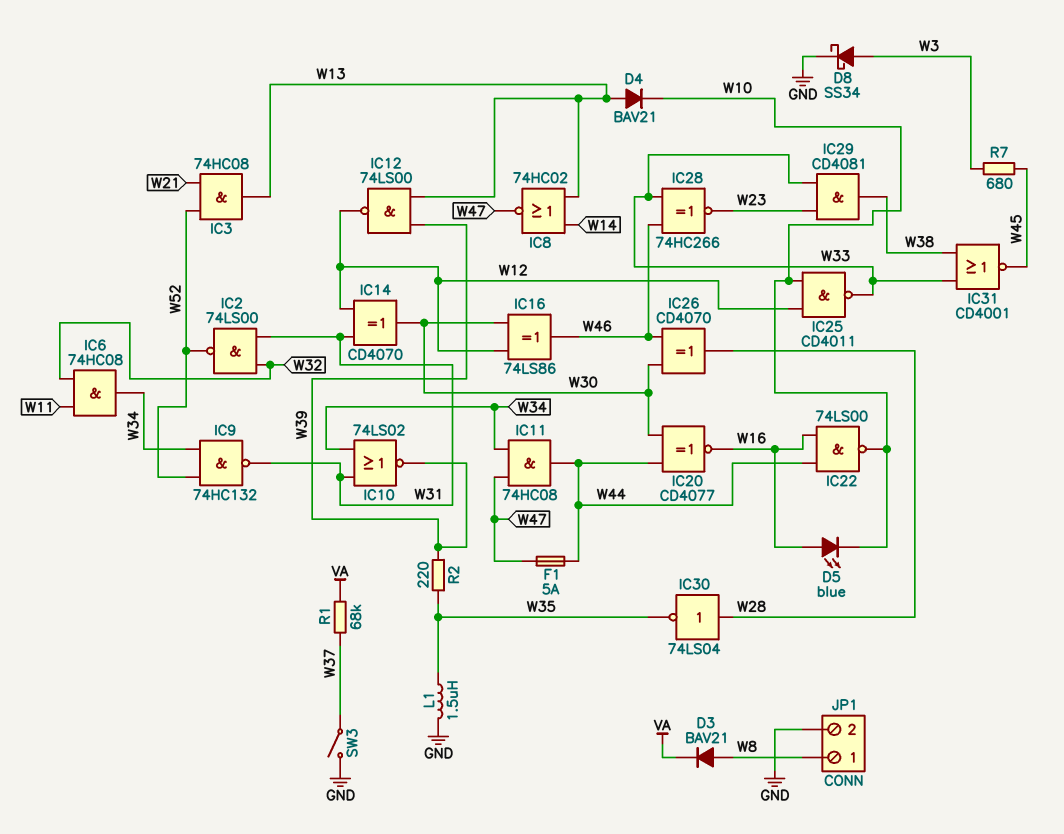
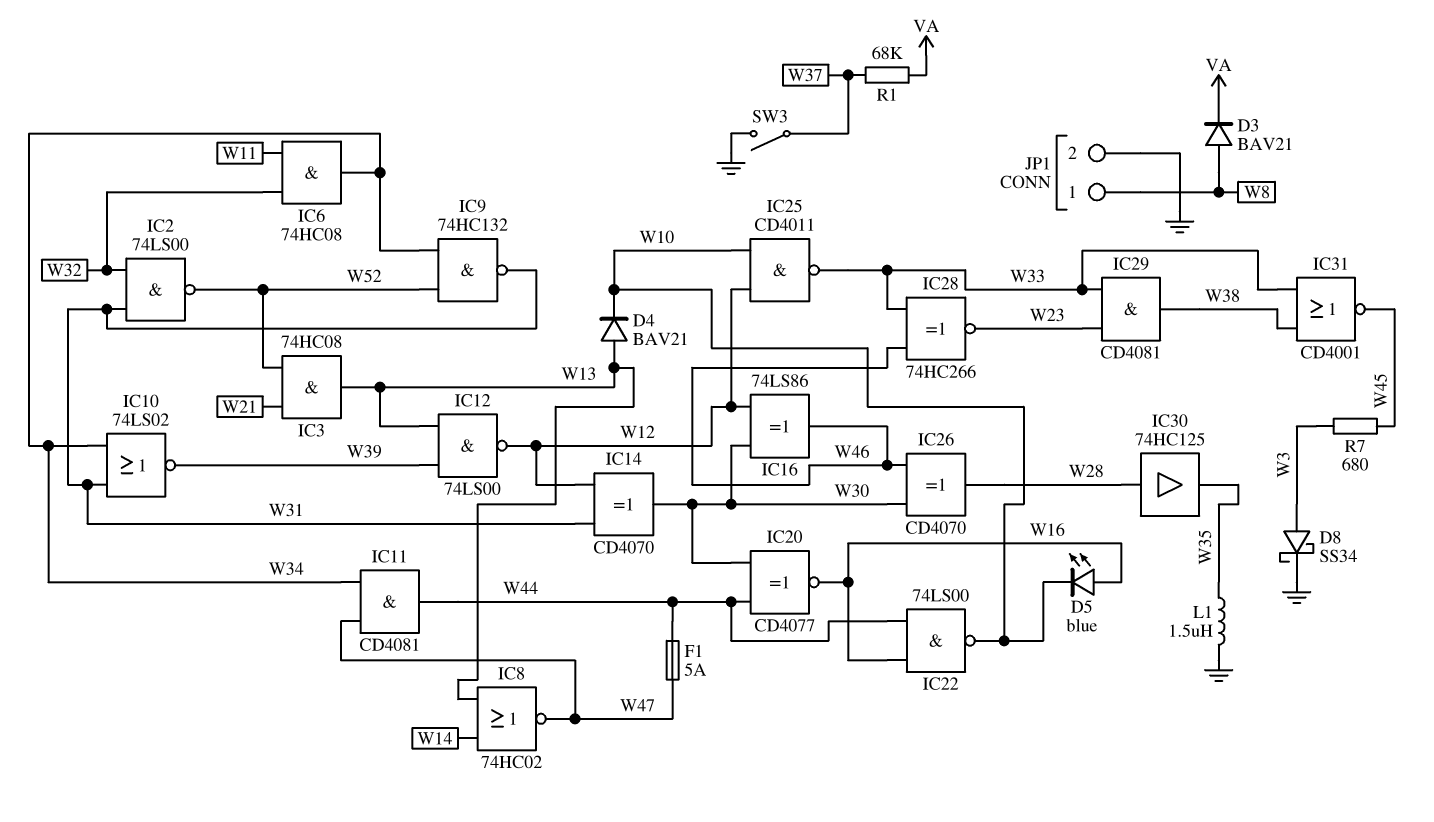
IC11: AND 74HC08 (in W34, in W47, out W44) -> AND CD4081 (in W34, in W47, out W44)
IC30: NOT 74LS04 (in W28, out W35) -> buffer 74HC125 (in W28, out W35)
R2: 220 (W35, W39) -> none

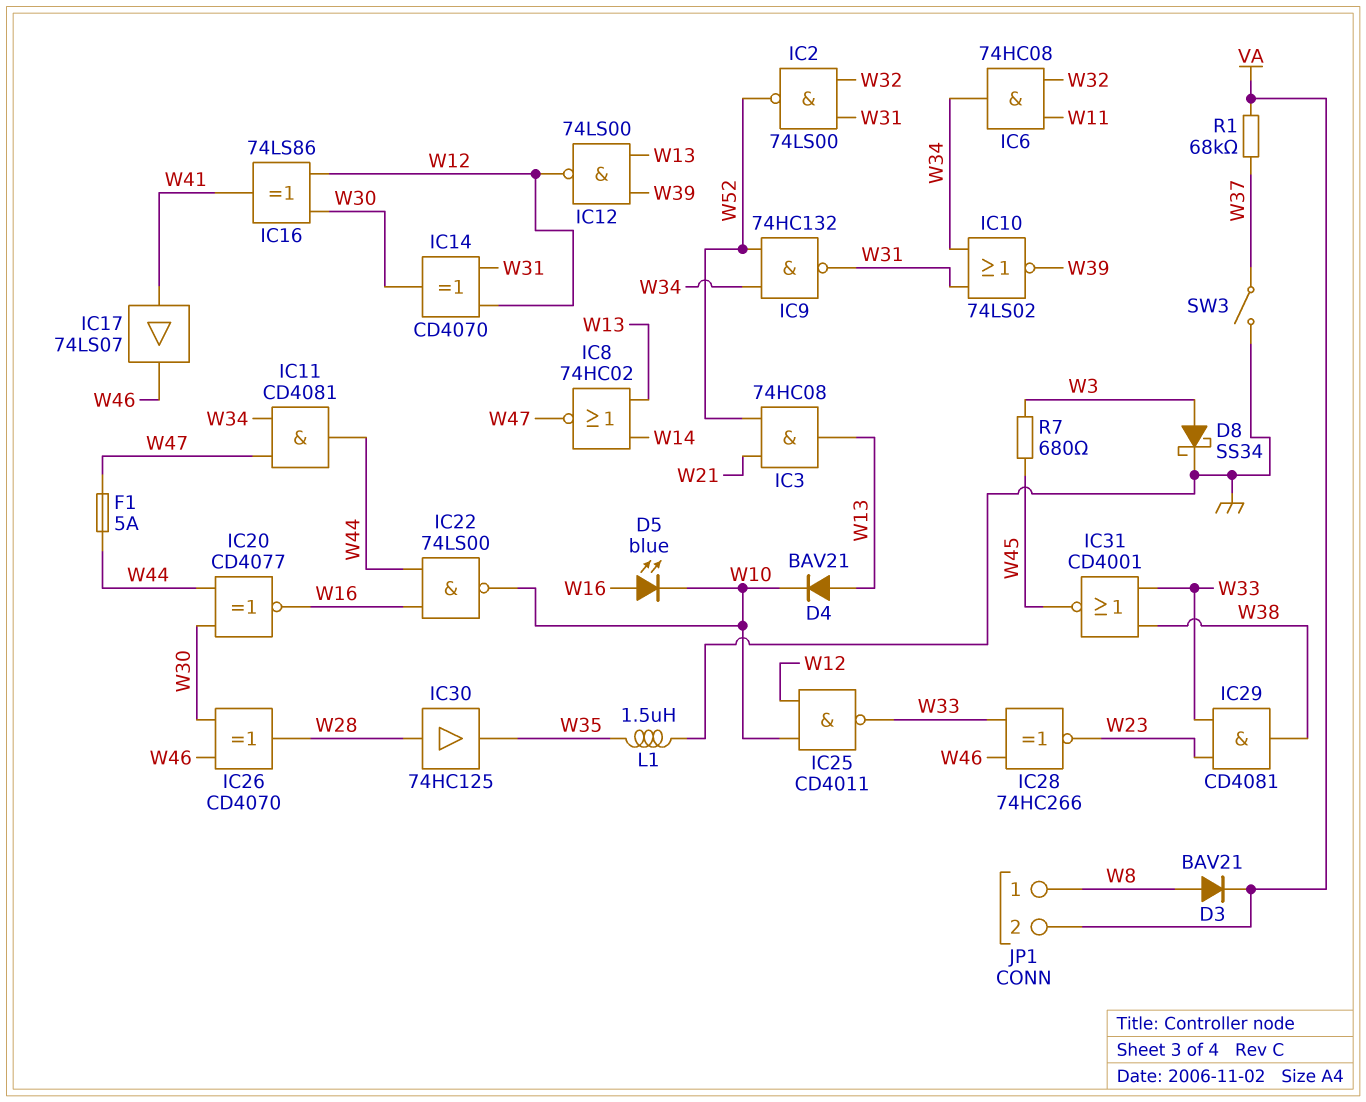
IC16: XOR 74LS86 (in W12, in W30, out W46) -> XOR 74LS86 (in W12, in W30, out W41)
IC17: none -> buffer 74LS07 (in W41, out W46)
JP1 pin 2: GND -> VA

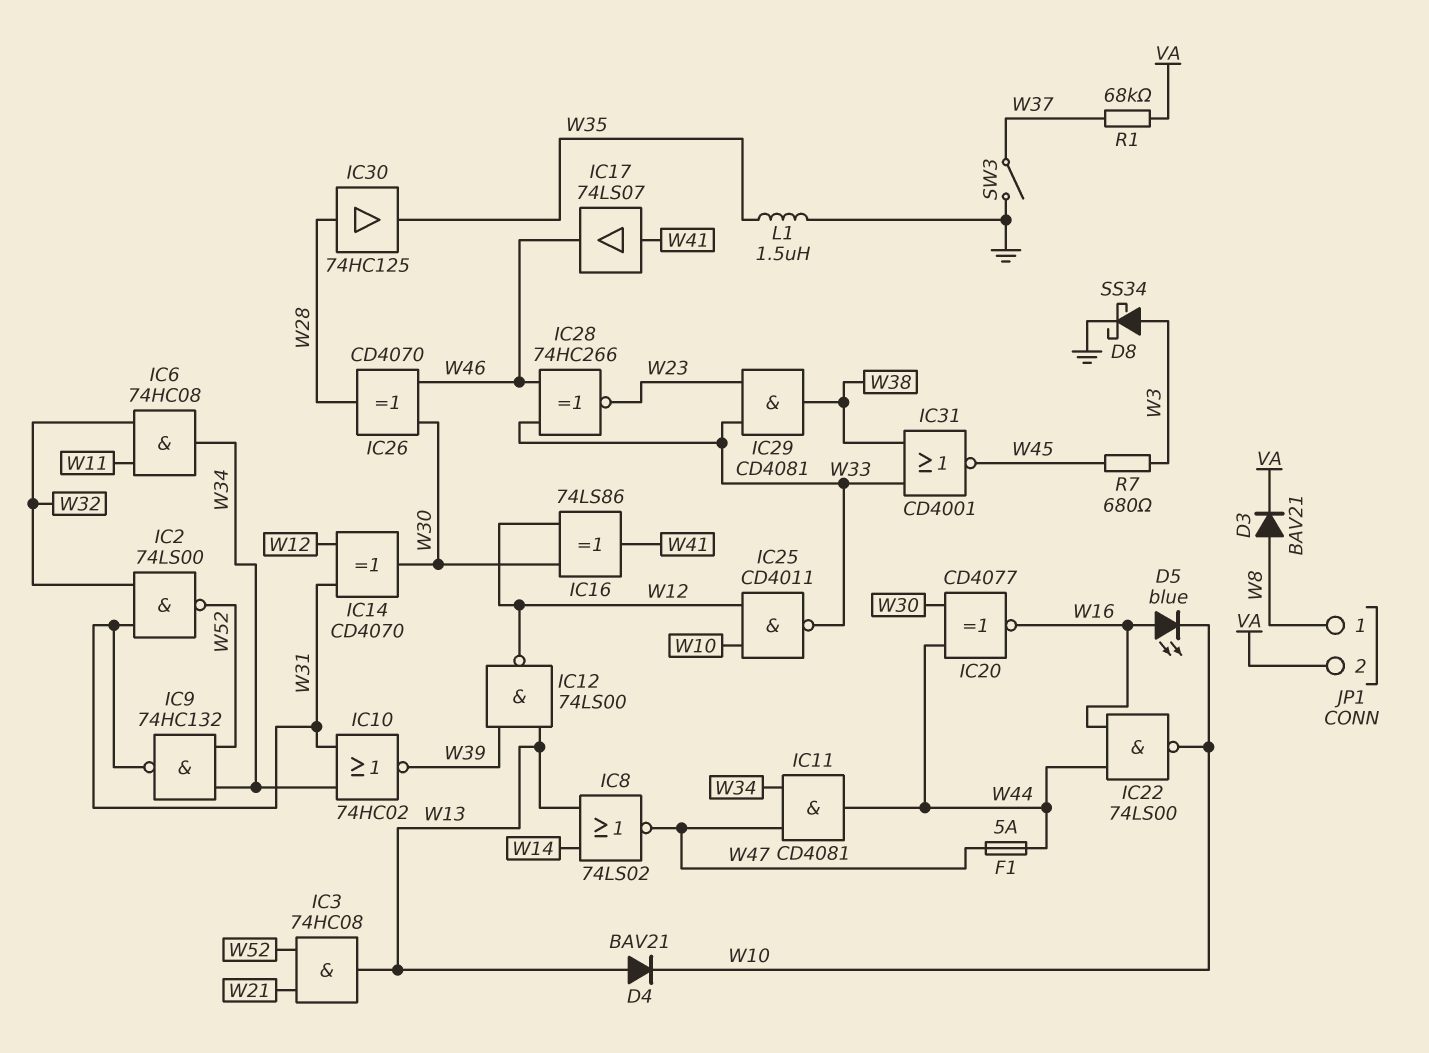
IC8: NOR 74HC02 (in W13, in W14, out W47) -> NOR 74LS02 (in W13, in W14, out W47)
IC10: NOR 74LS02 (in W31, in W34, out W39) -> NOR 74HC02 (in W31, in W34, out W39)

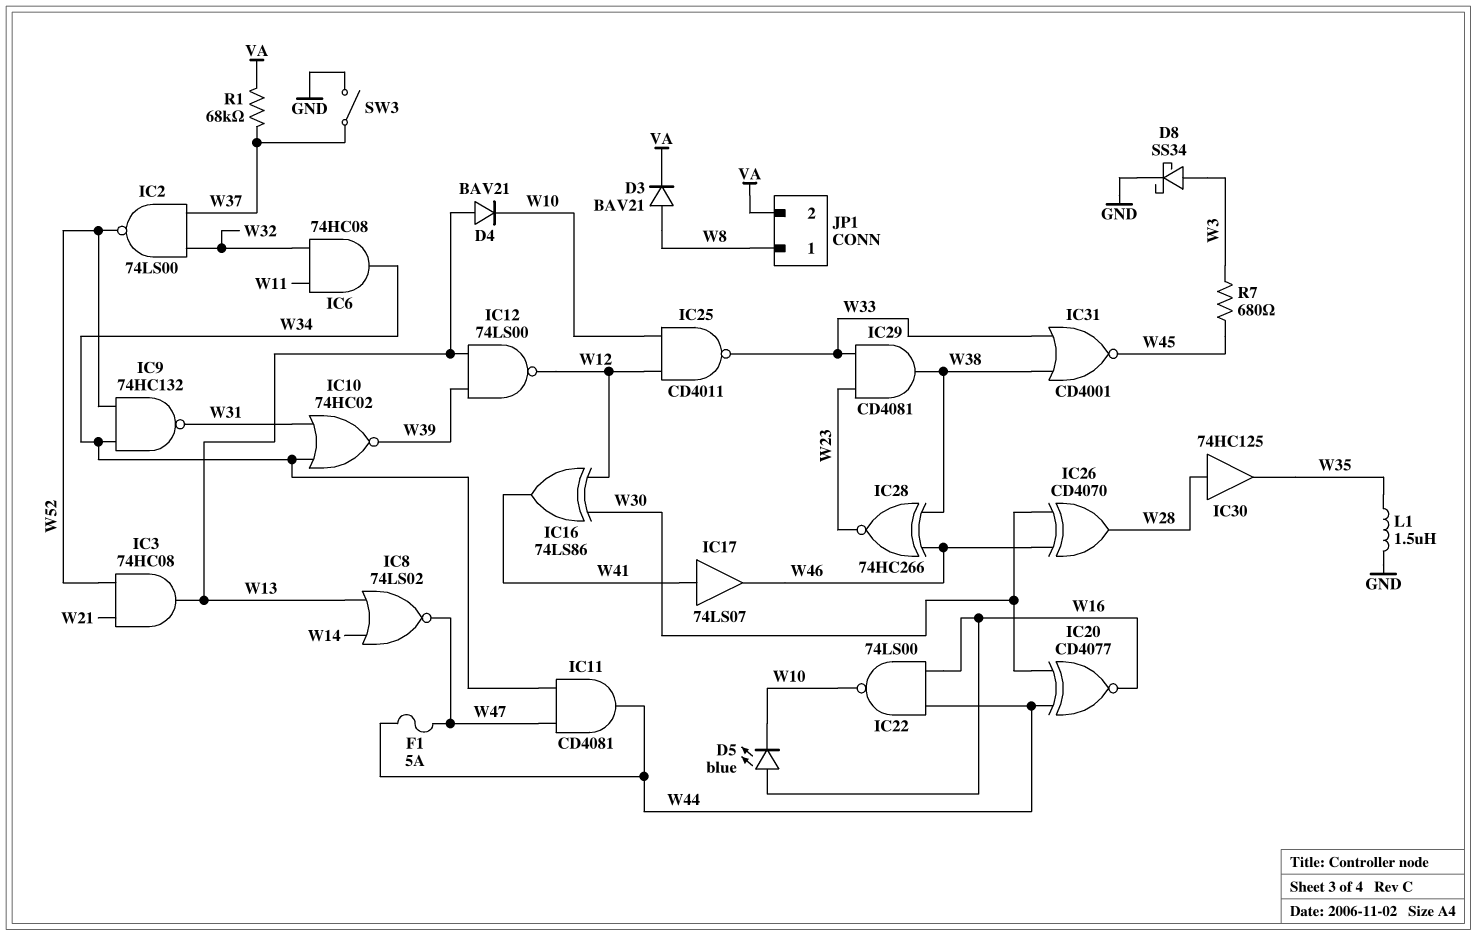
IC2: NAND 74LS00 (in W31, in W32, out W52) -> NAND 74LS00 (in W32, in W37, out W52)
IC14: XOR CD4070 (in W12, in W31, out W30) -> none
IC28: XNOR 74HC266 (in W33, in W46, out W23) -> XNOR 74HC266 (in W38, in W46, out W23)

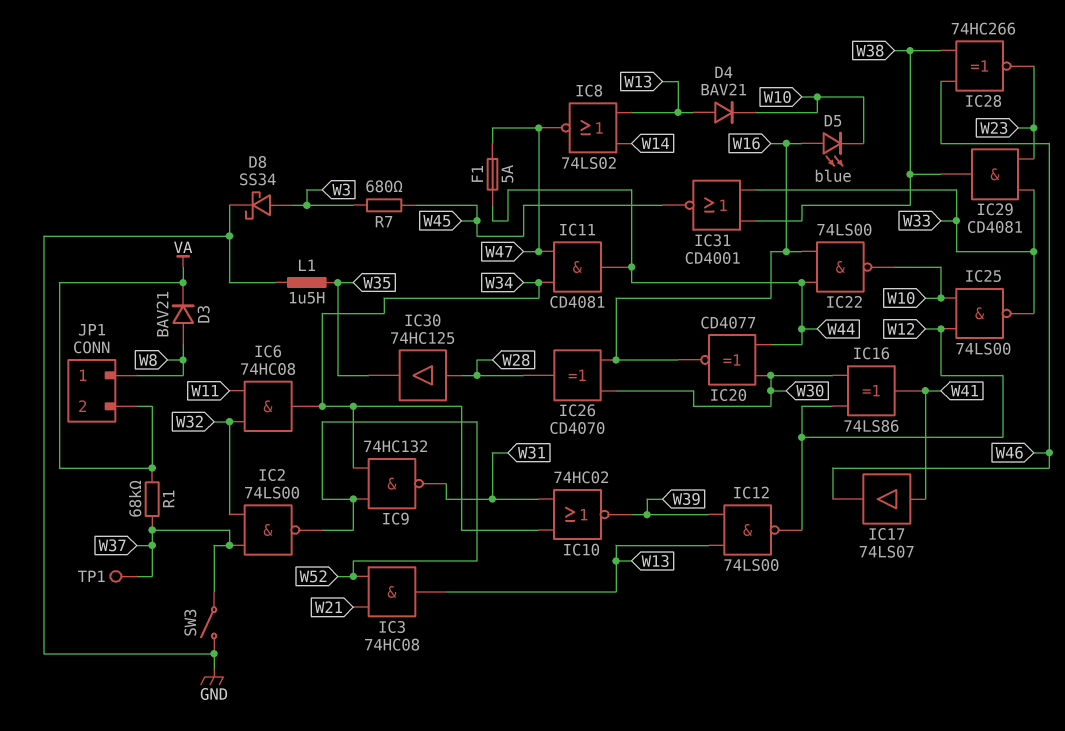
IC25: NAND CD4011 (in W10, in W12, out W33) -> NAND 74LS00 (in W10, in W12, out W33)
IC26: XOR CD4070 (in W30, in W46, out W28) -> XOR CD4070 (in W16, in W30, out W28)
TP1: none -> test point (W37)

